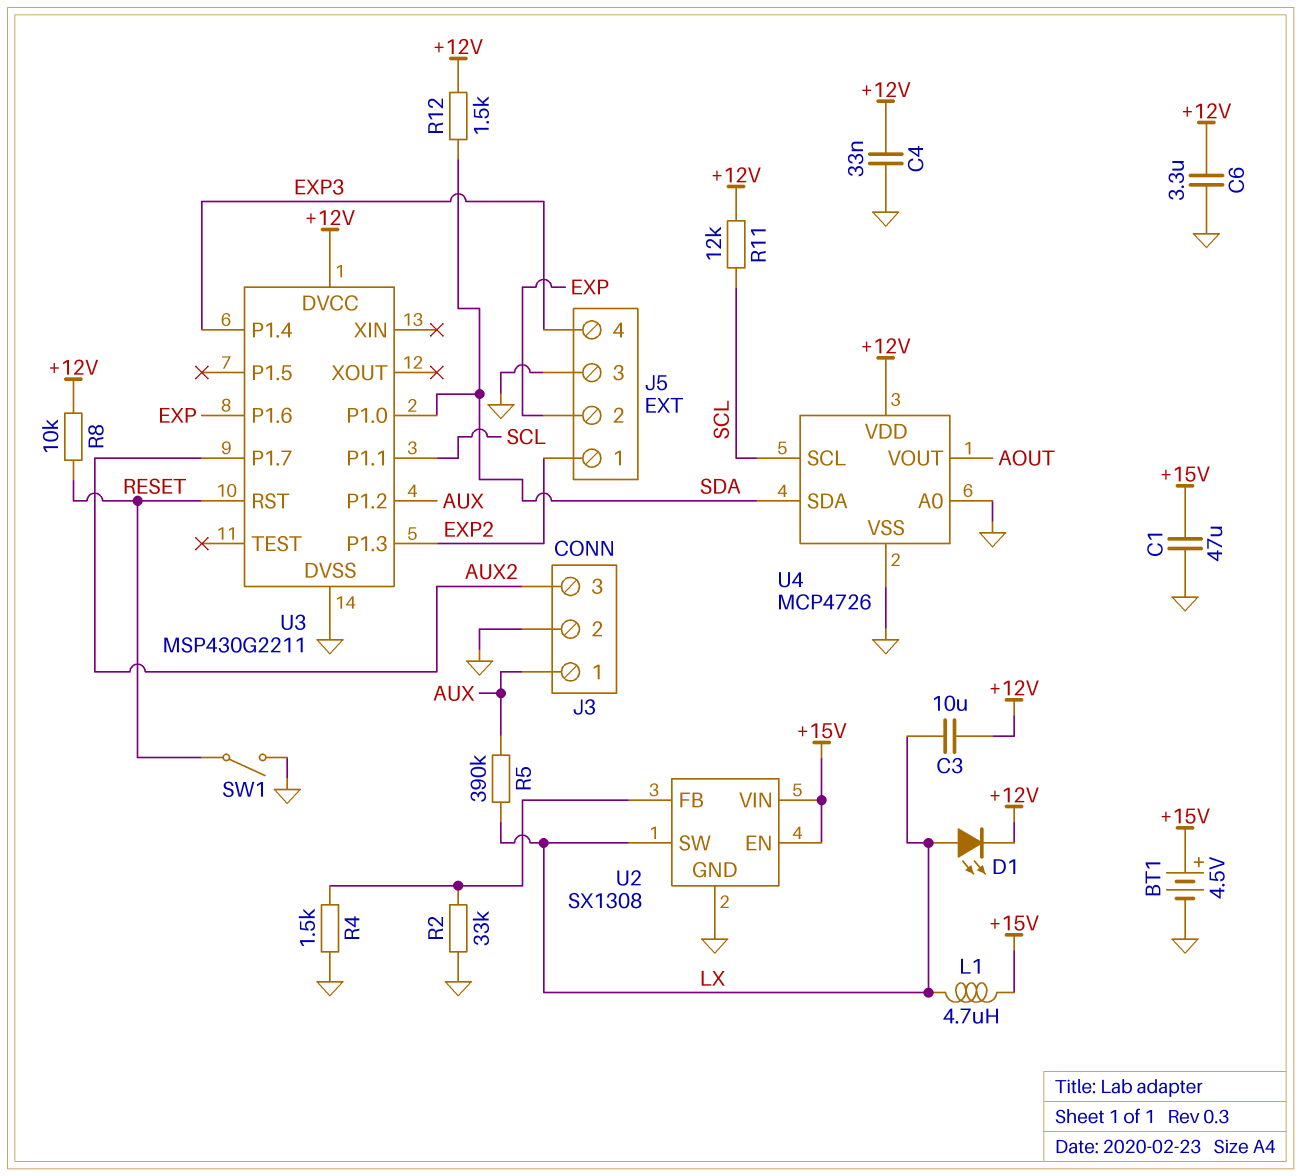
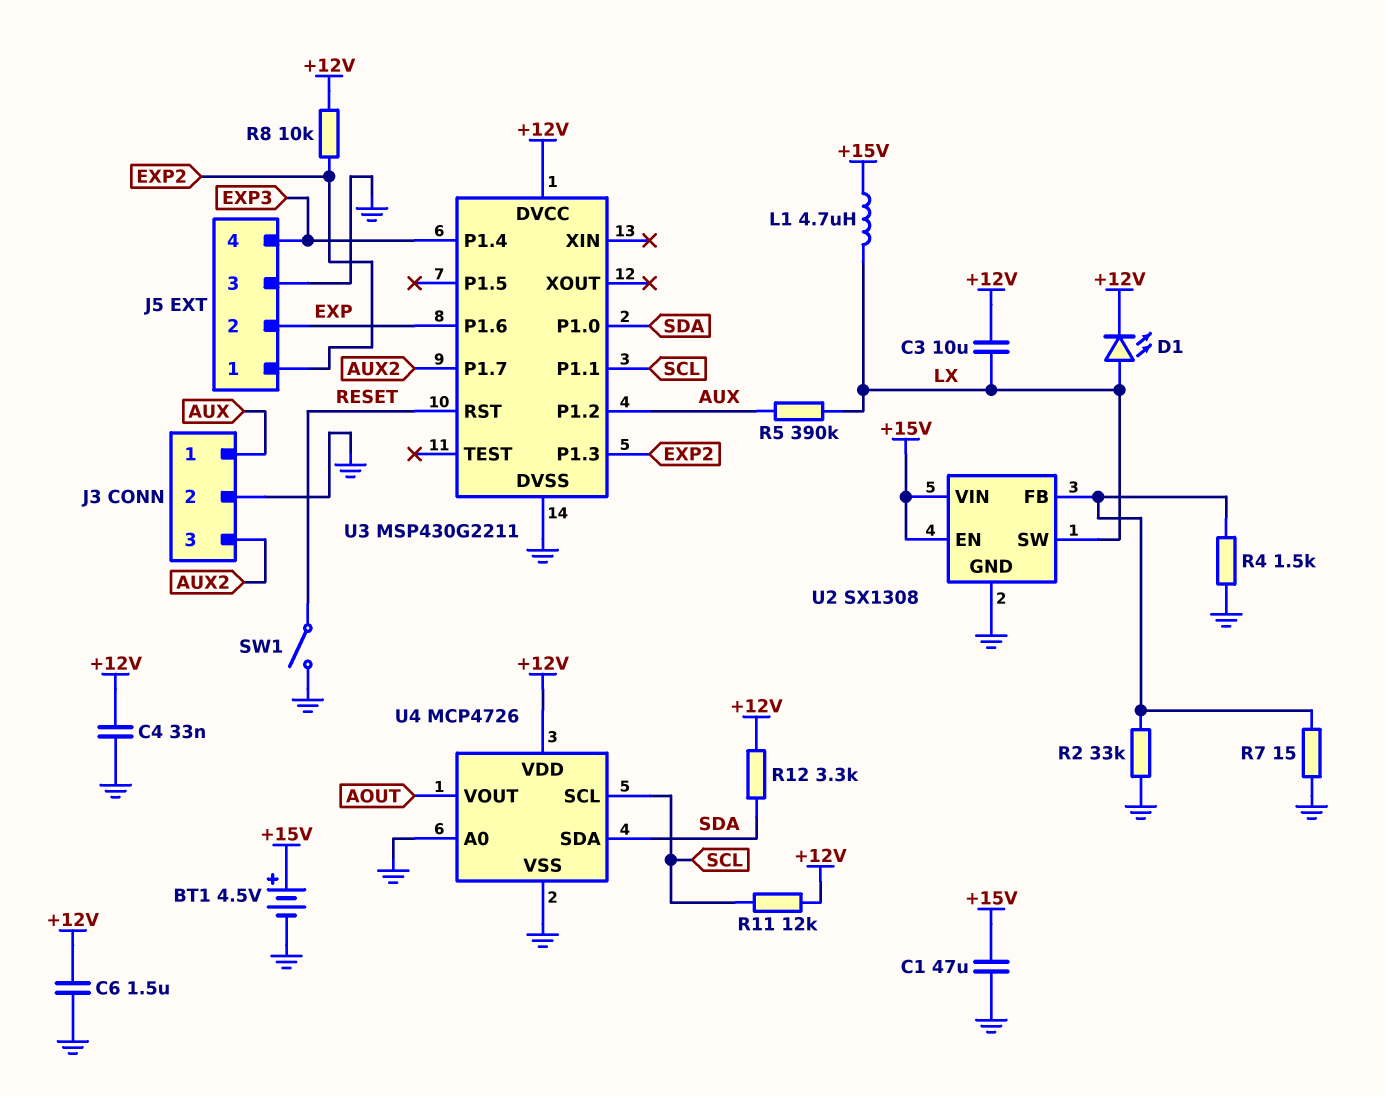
C6: 3.3uF (+12V, GND) -> 1.5uF (+12V, GND)
R7: none -> 15 (GND, U2/FB)
R8: 10k (+12V, RESET) -> 10k (+12V, EXP2)
R12: 1.5k (+12V, SDA) -> 3.3k (+12V, SDA)

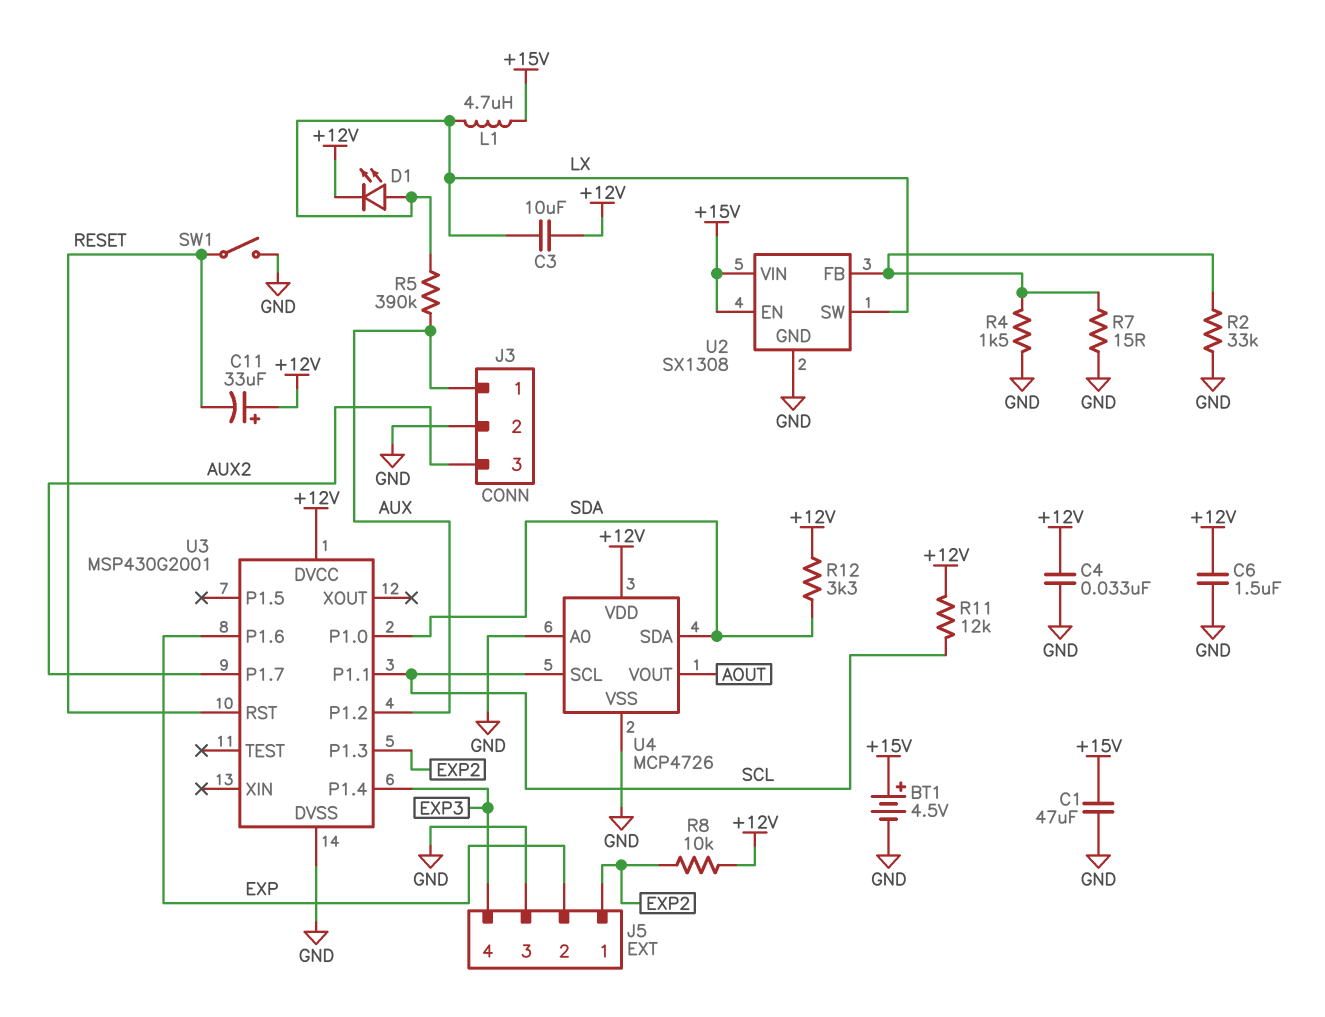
C11: none -> 33uF (plus +12V, minus RESET)
U3: MSP430G2211 -> MSP430G2001

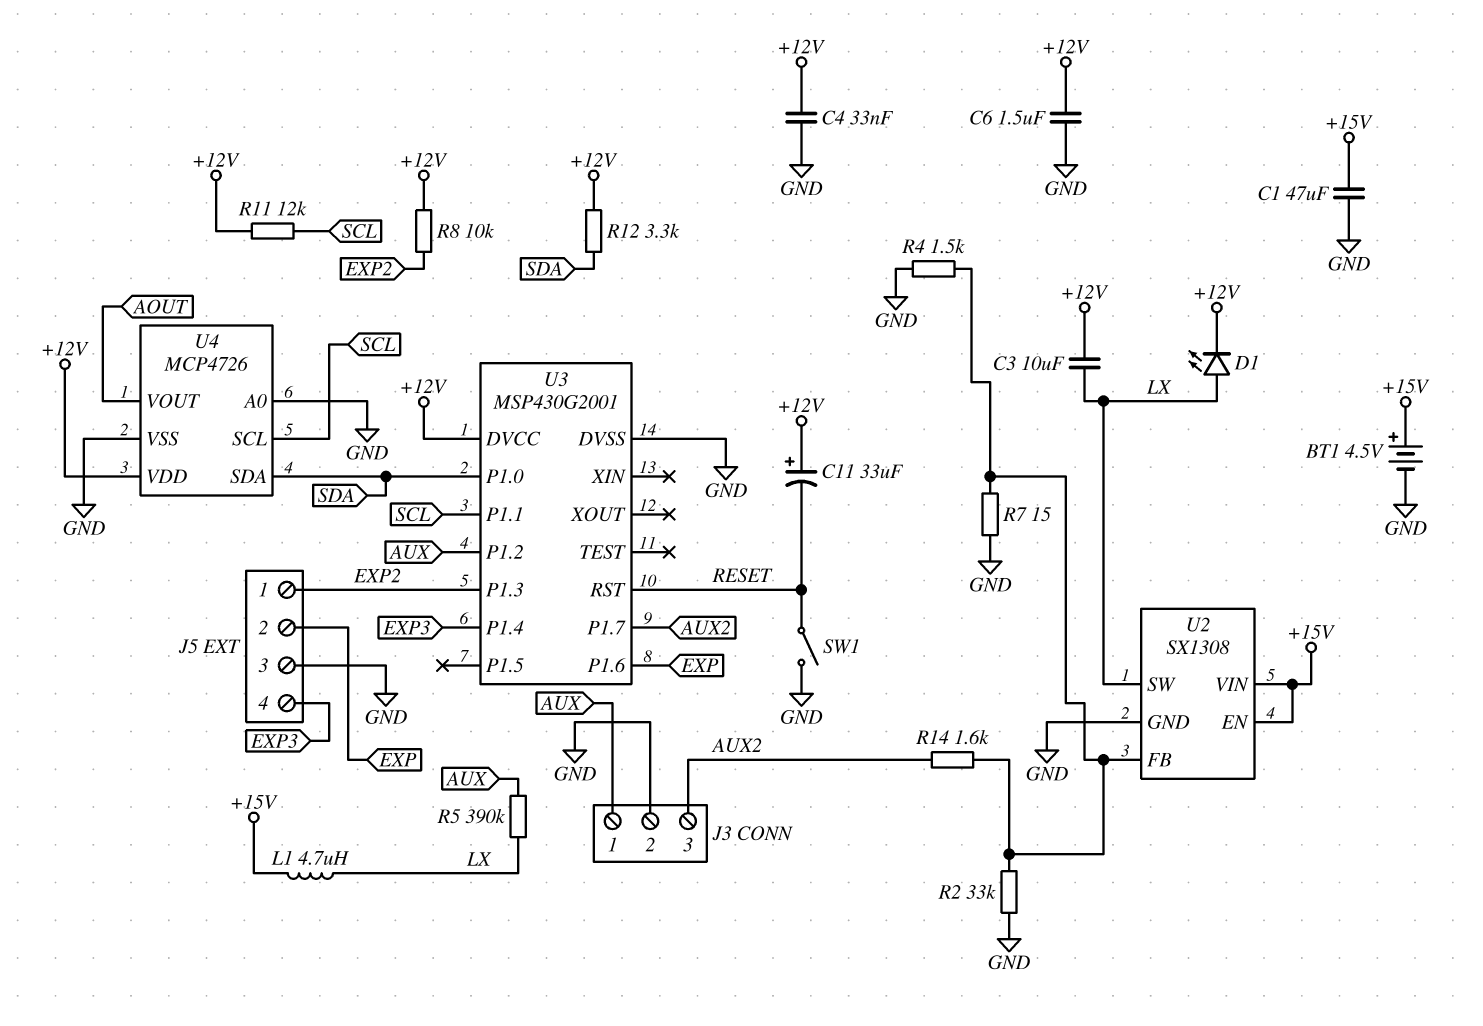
R14: none -> 1.6k (AUX2, U2/FB)

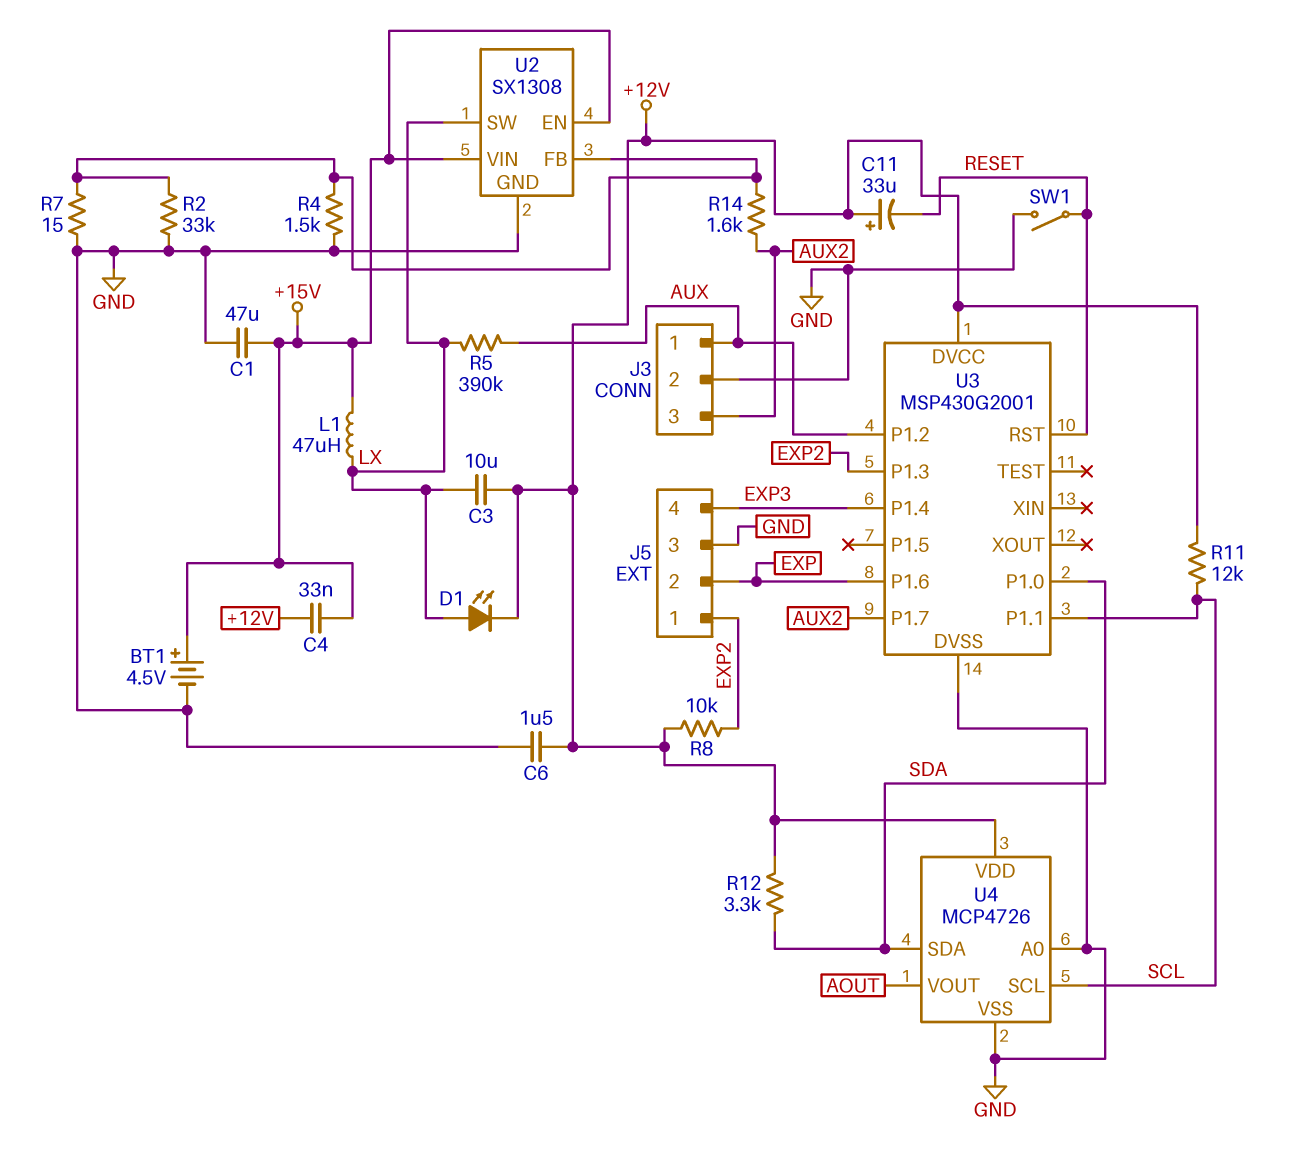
C4: 33nF (+12V, GND) -> 33nF (+12V, +15V)
L1: 4.7uH (+15V, LX) -> 47uH (+15V, LX)

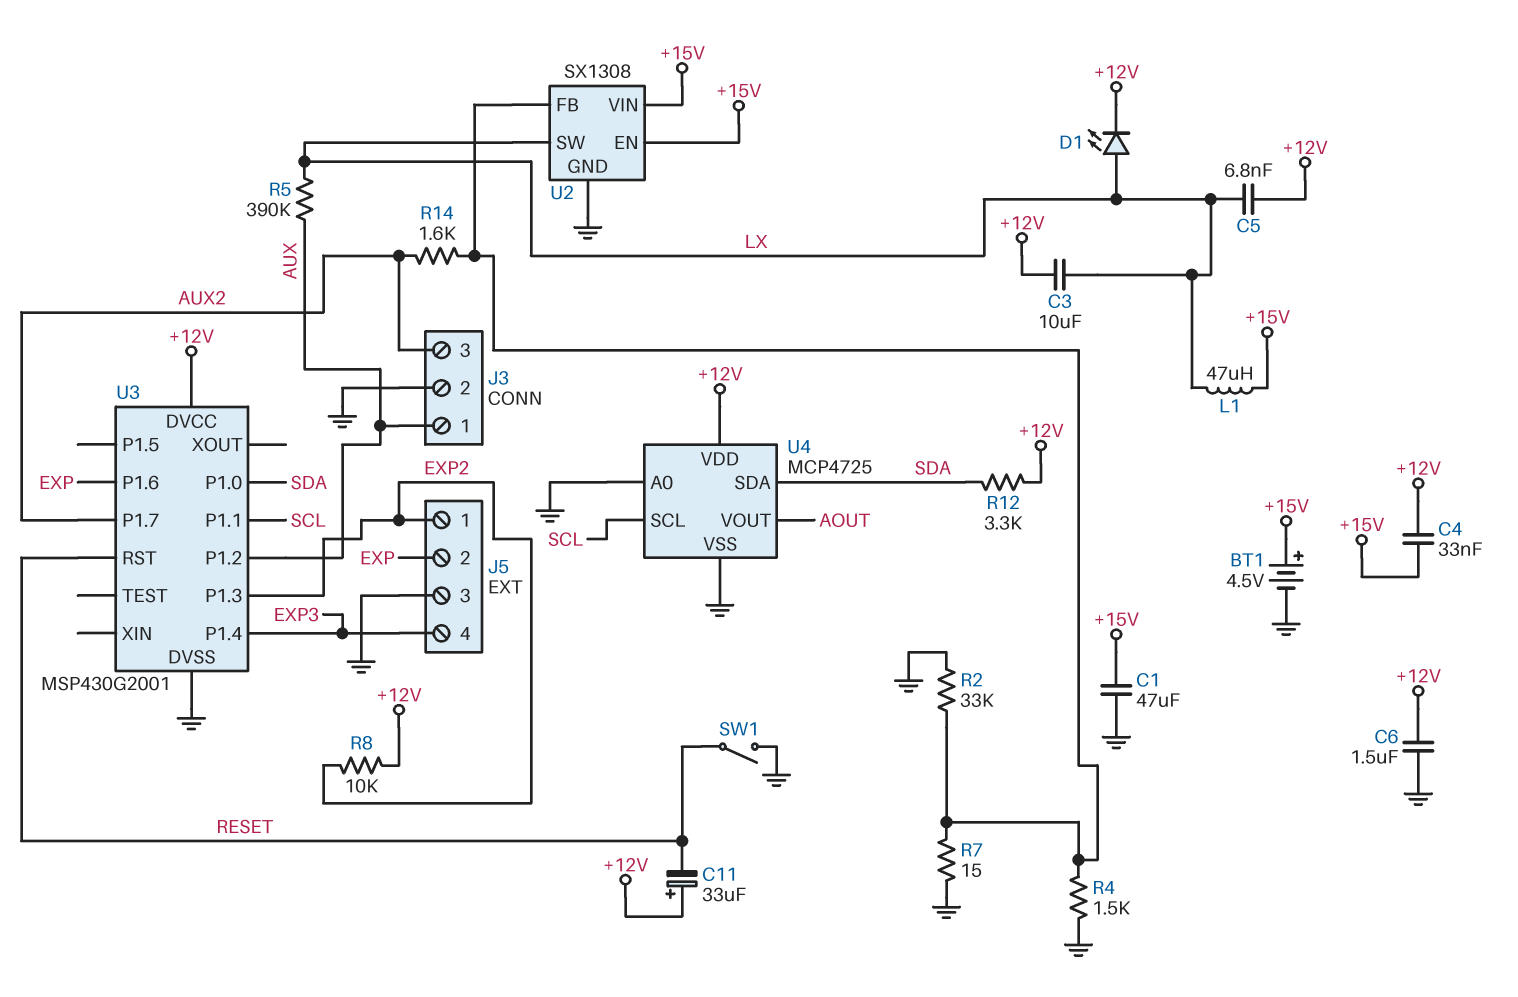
C5: none -> 6.8nF (+12V, LX)
R11: 12k (+12V, SCL) -> none
U4: MCP4726 -> MCP4725

